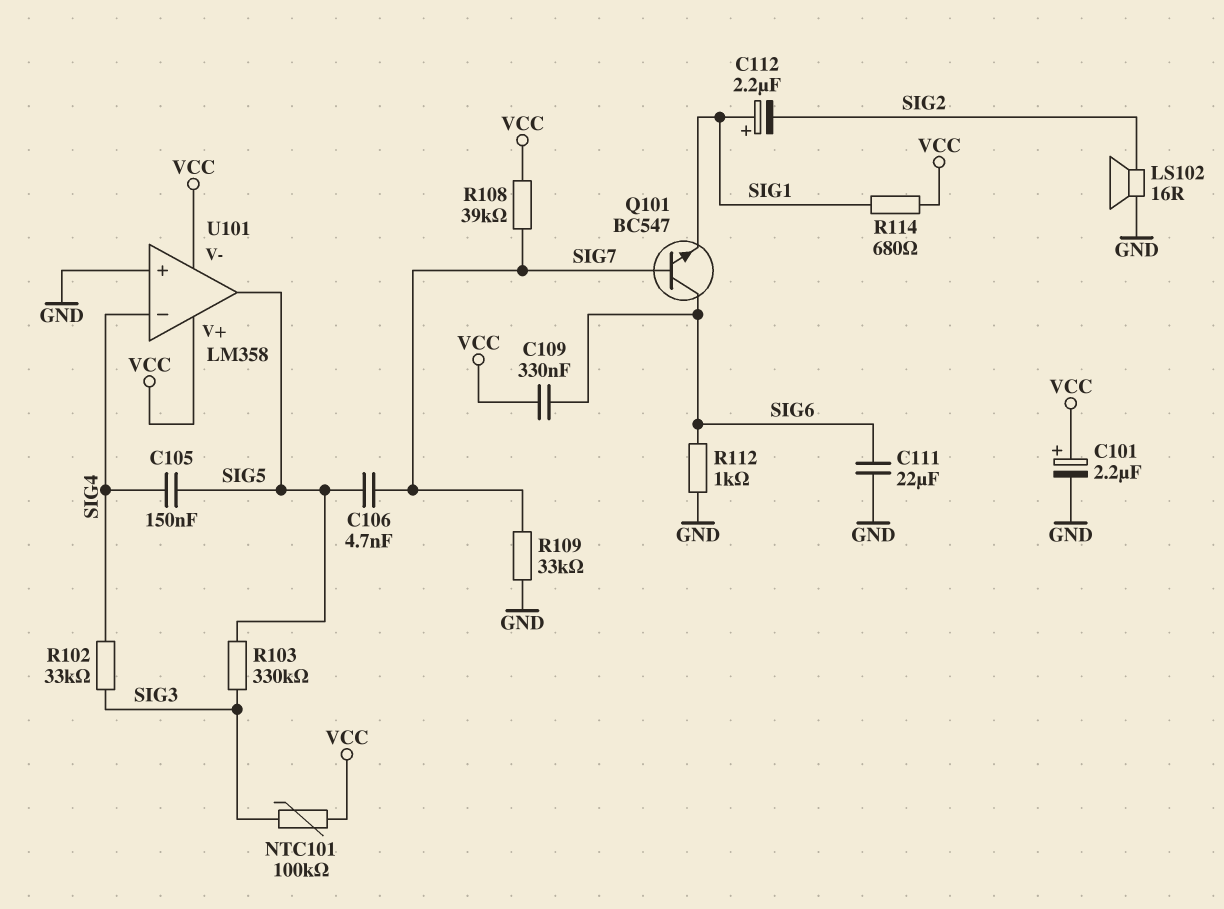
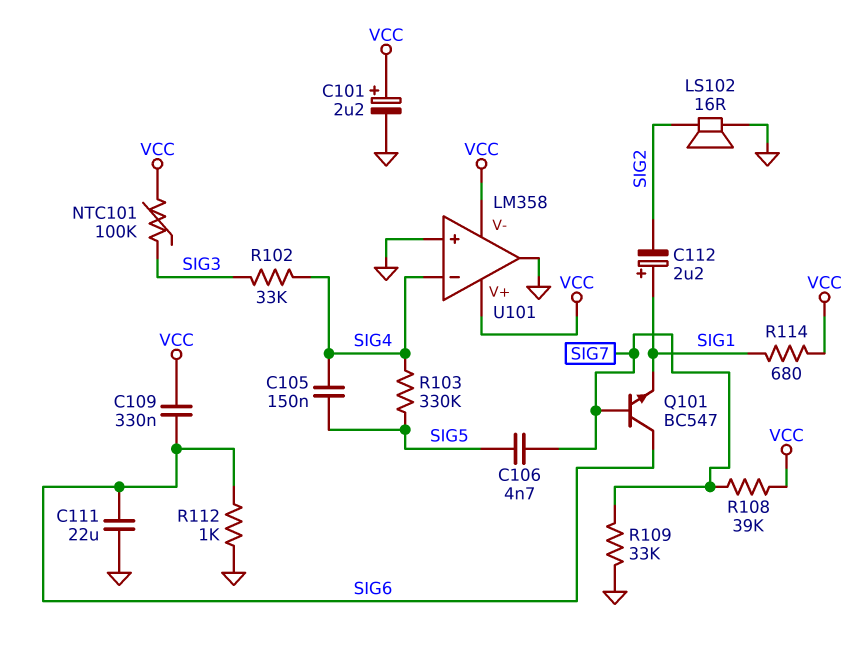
R103: 330k (SIG3, SIG5) -> 330k (SIG4, SIG5)
U101 pin out: SIG5 -> GND

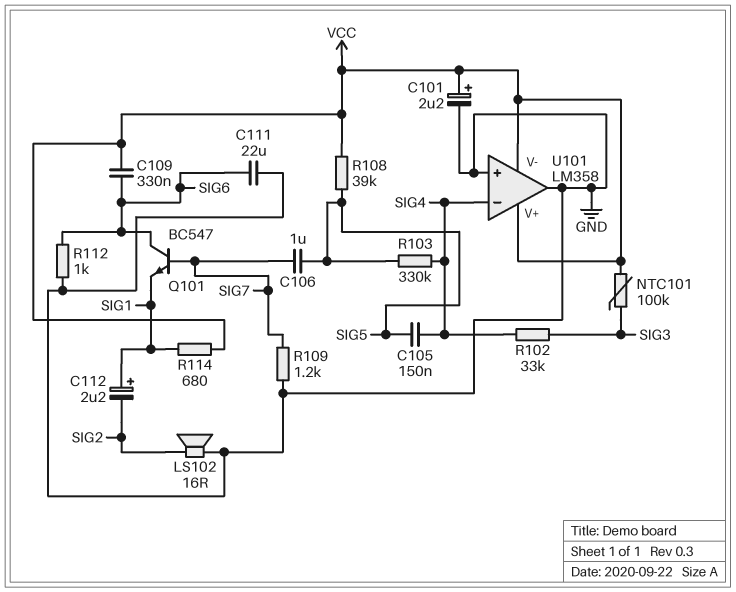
C106: 4.7nF (SIG5, SIG7) -> 1uF (SIG5, SIG7)
R108: 39k (SIG7, VCC) -> 39k (SIG5, VCC)
R109: 33k (GND, SIG7) -> 1.2k (GND, SIG7)

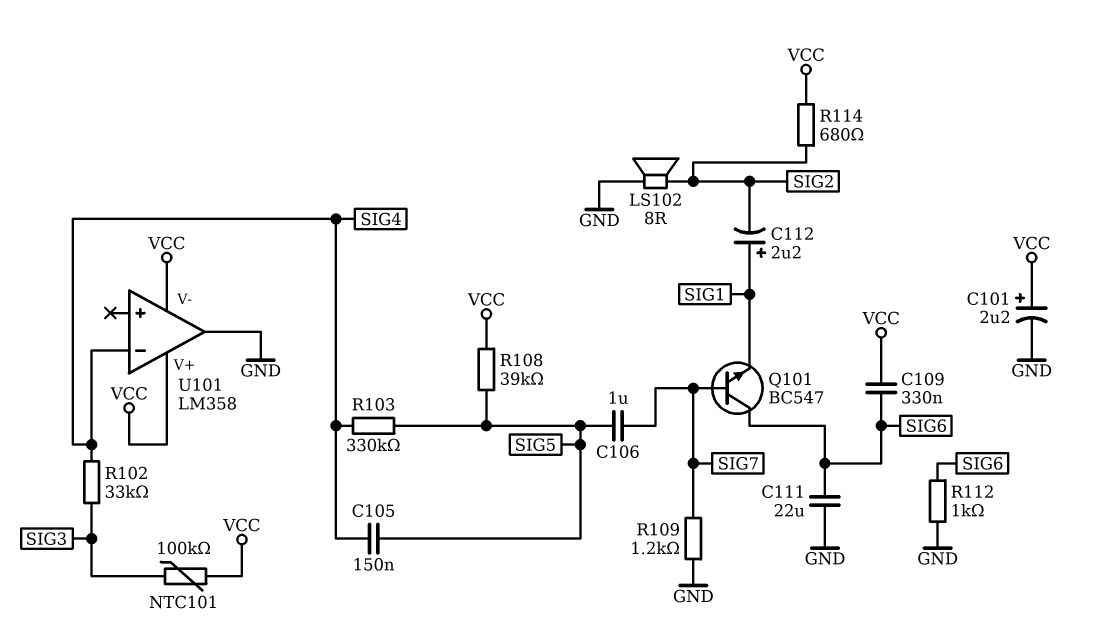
LS102: speaker 16R (GND, SIG2) -> speaker 8R (GND, SIG2)
R114: 680 (SIG1, VCC) -> 680 (SIG2, VCC)
U101 pin in+: GND -> none

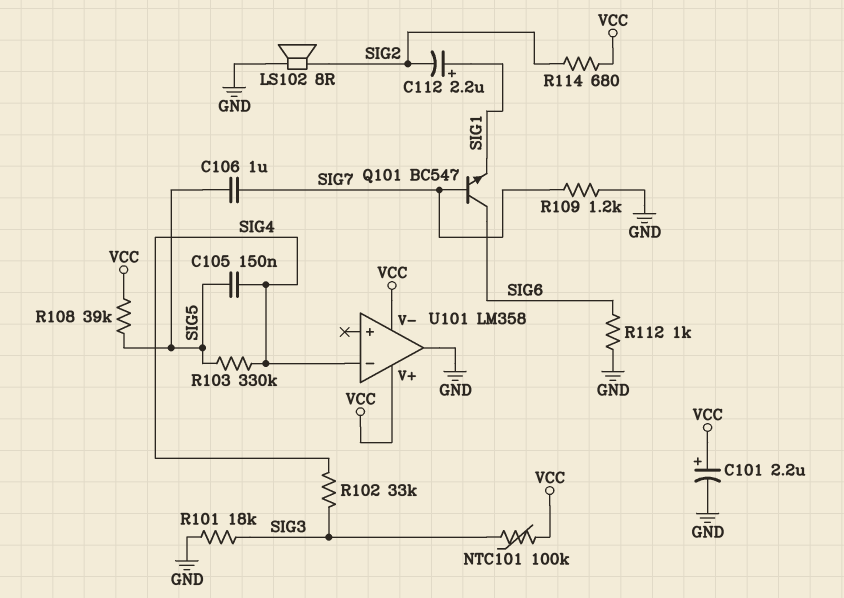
C109: 330nF (SIG6, VCC) -> none
C111: 22uF (GND, SIG6) -> none
R101: none -> 18k (GND, SIG3)

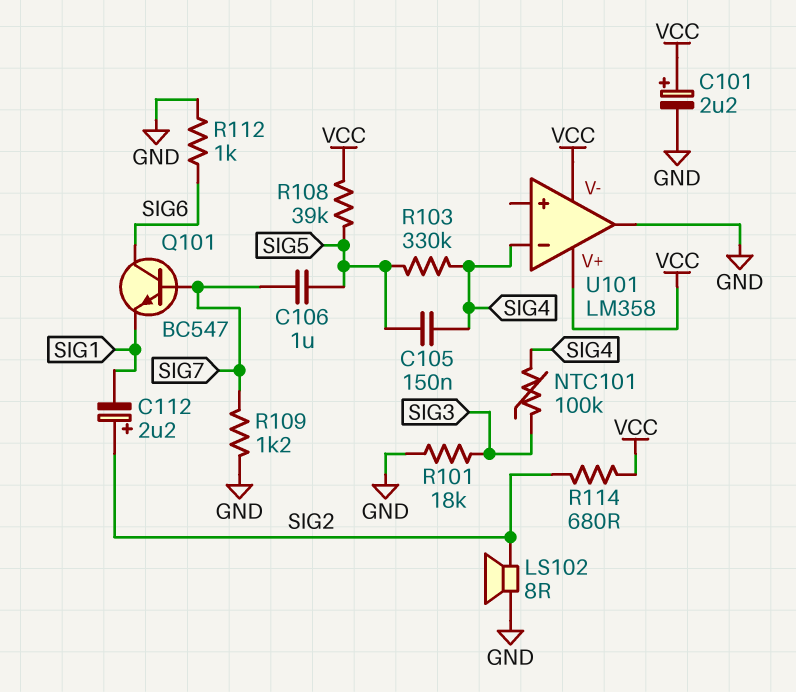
C112: 2.2uF (plus SIG1, minus SIG2) -> 2.2uF (plus SIG2, minus SIG1)
NTC101: 100k (SIG3, VCC) -> 100k (SIG3, SIG4)
R102: 33k (SIG3, SIG4) -> none

